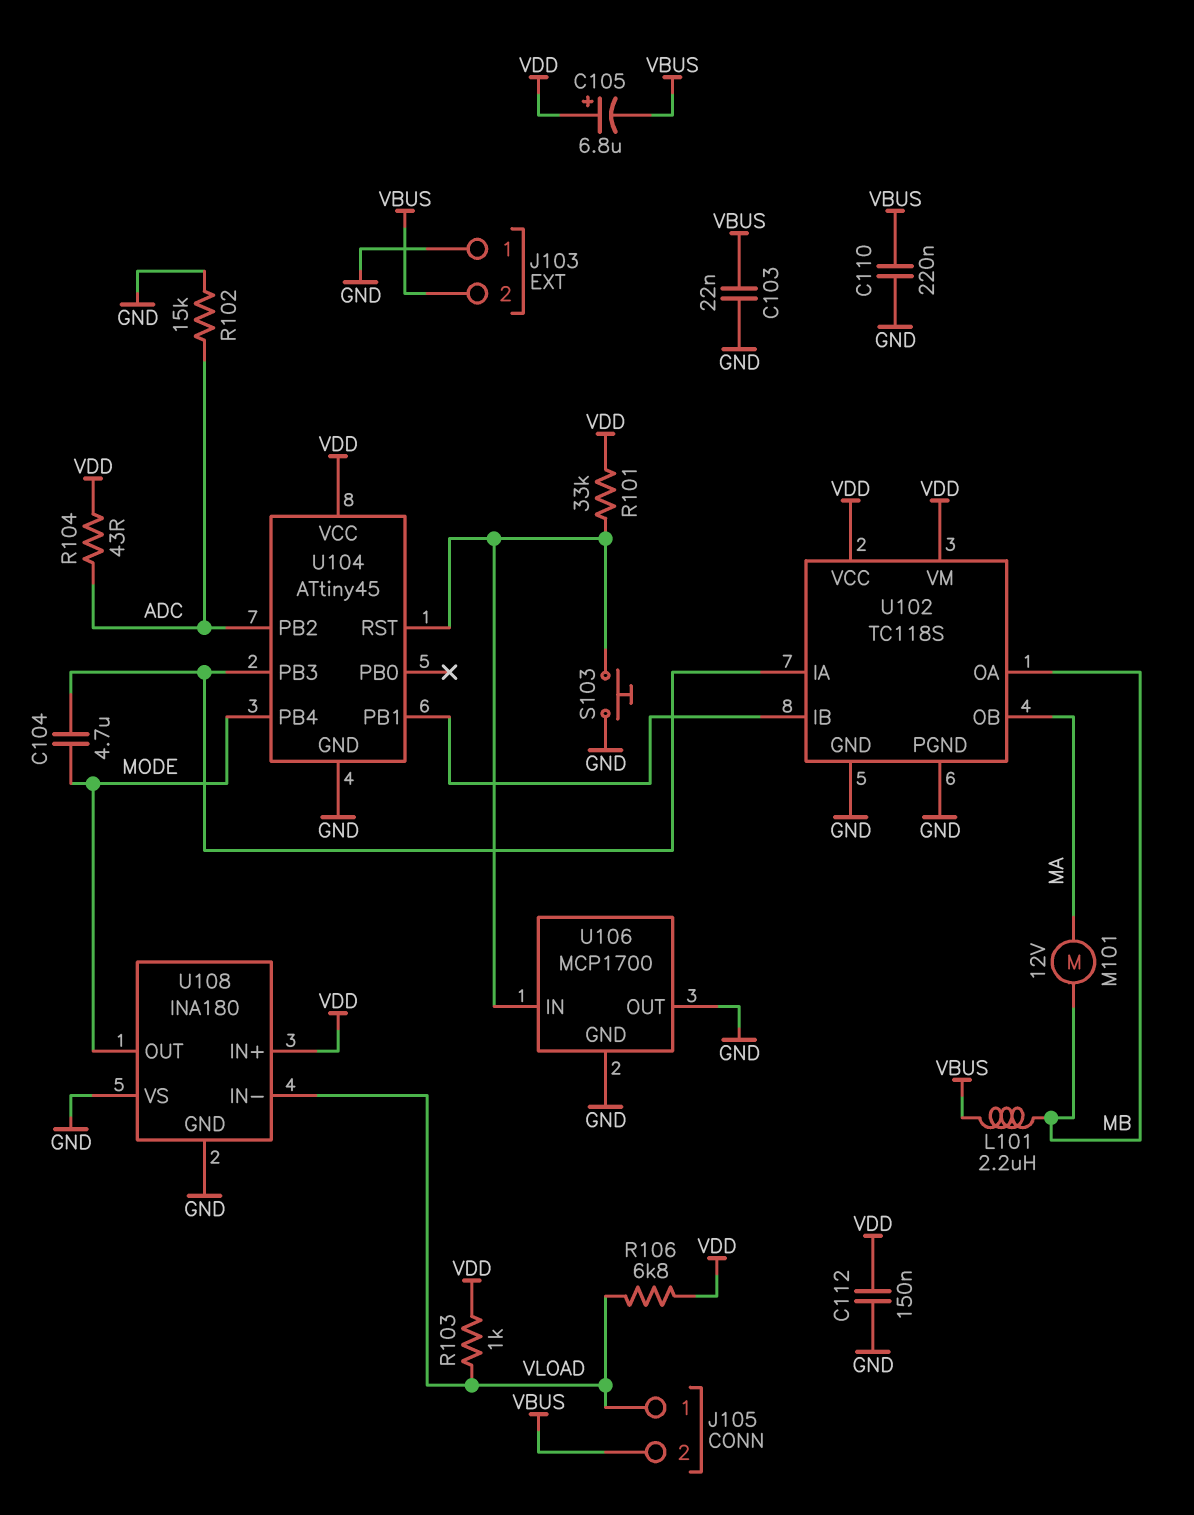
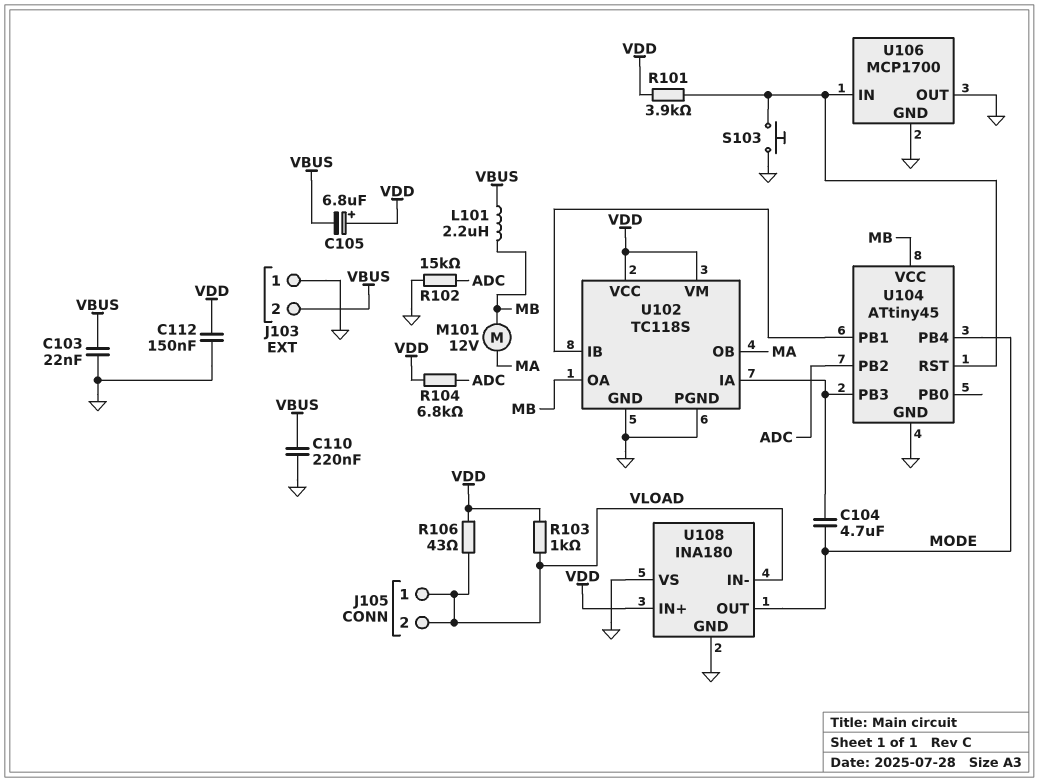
J105 pin 2: VBUS -> VLOAD
R101: 33k (U104/RST, VDD) -> 3.9k (U104/RST, VDD)
R104: 43 (ADC, VDD) -> 6.8k (ADC, VDD)
R106: 6.8k (VDD, VLOAD) -> 43 (VDD, VLOAD)
U104 pin VCC: VDD -> MB

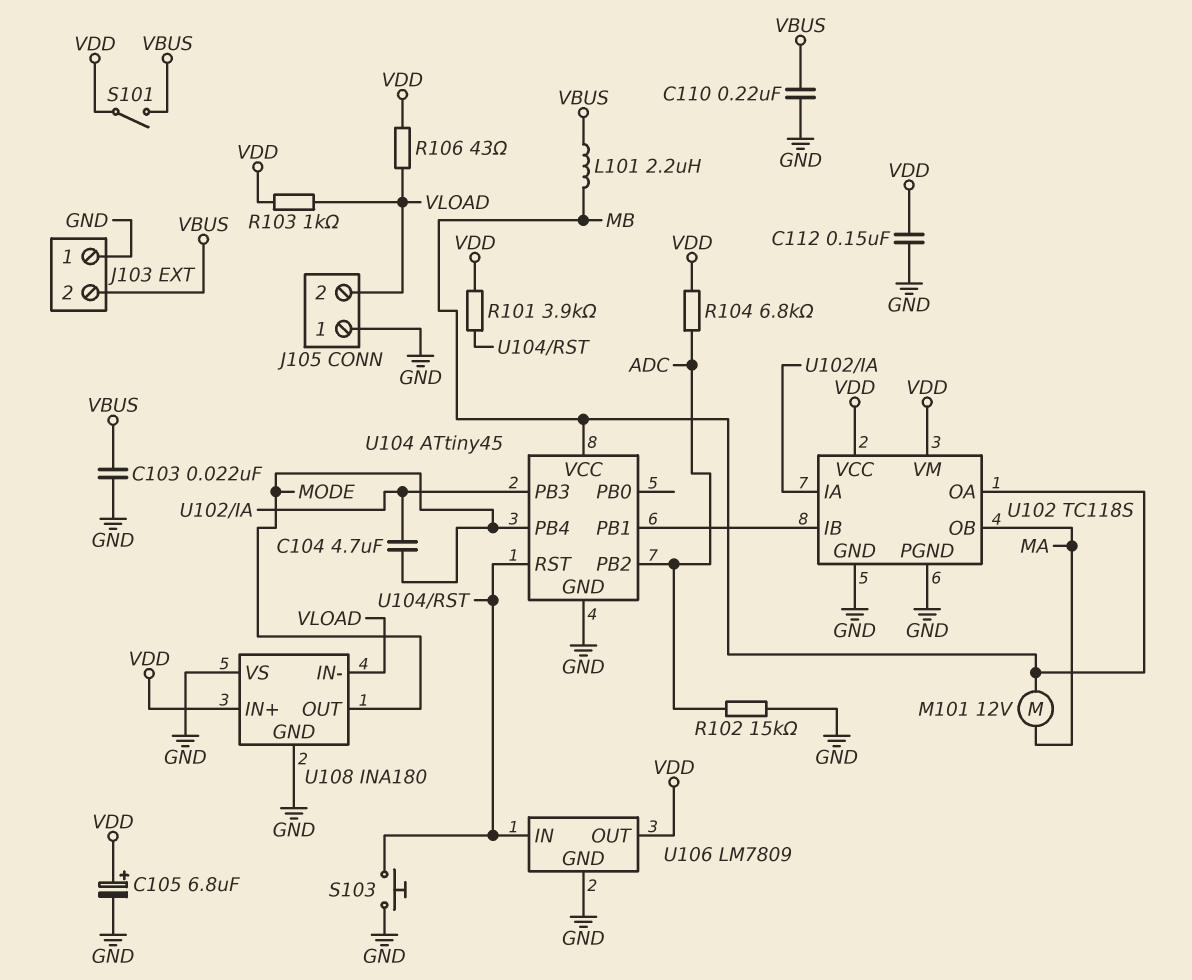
C105: 6.8uF (plus VDD, minus VBUS) -> 6.8uF (plus VDD, minus GND)
J105 pin 1: VLOAD -> GND
S101: none -> switch (VBUS, VDD)
U106: MCP1700 -> LM7809
U106 pin OUT: GND -> VDD

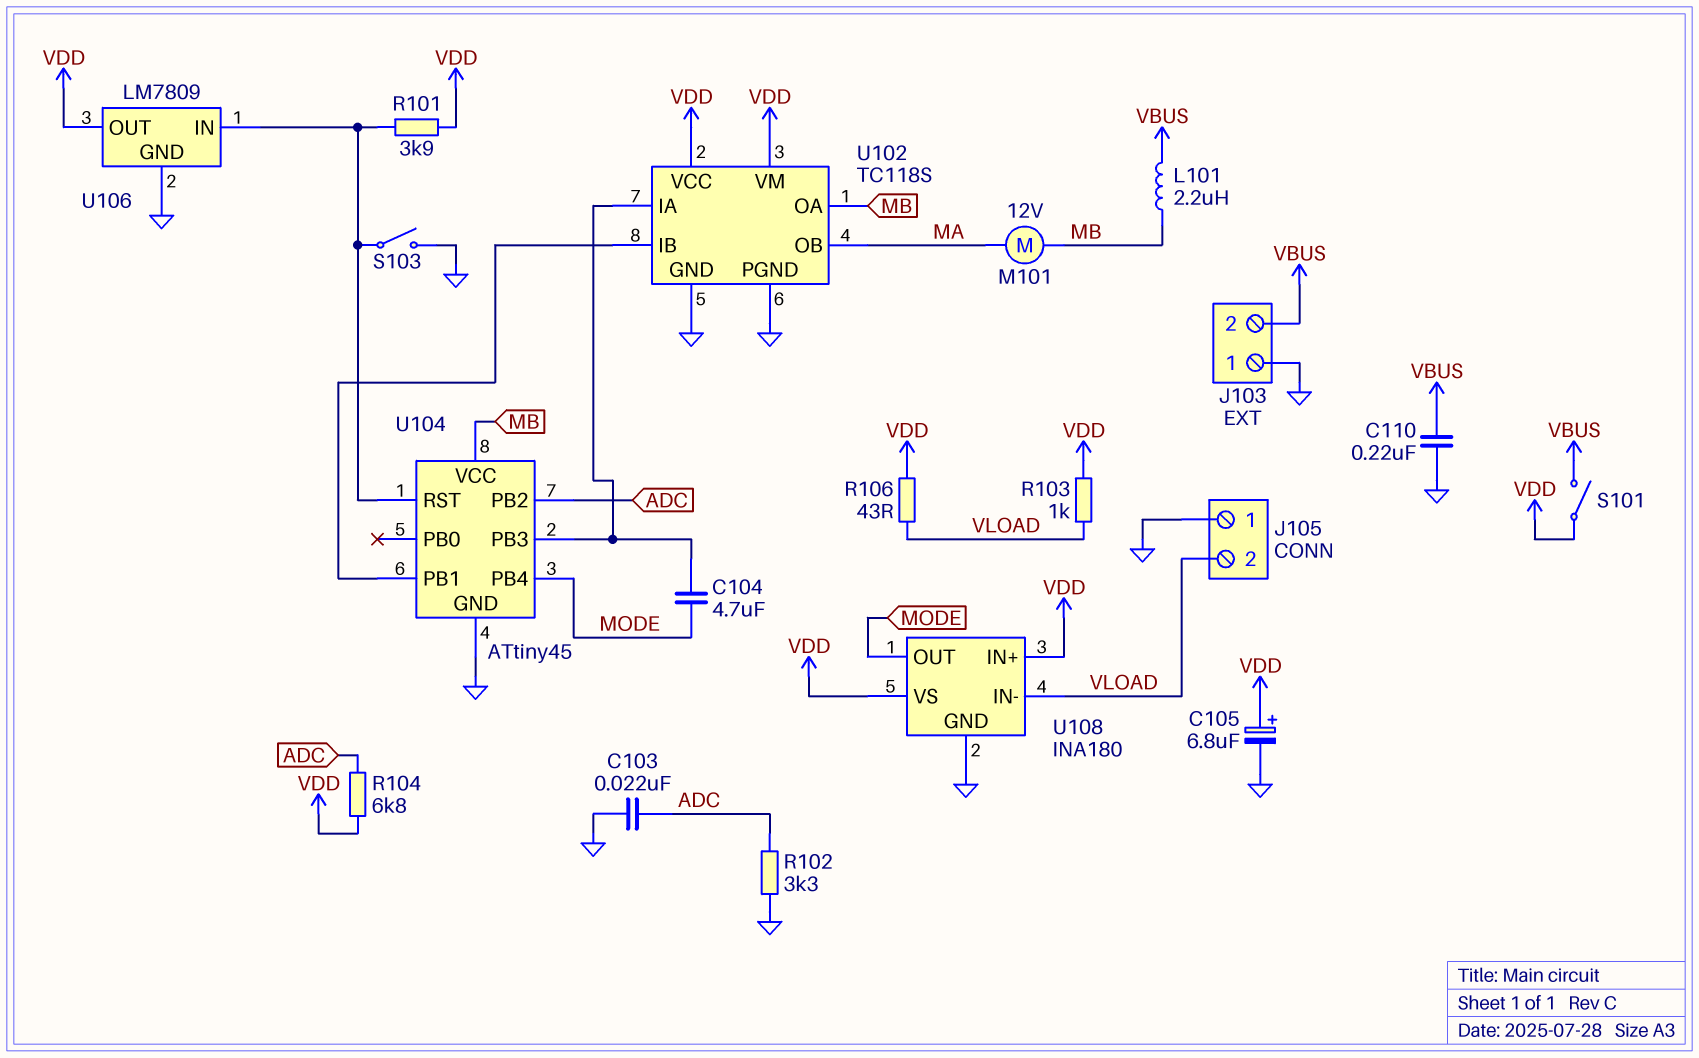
C103: 22nF (GND, VBUS) -> 22nF (ADC, GND)
C112: 150nF (GND, VDD) -> none
R102: 15k (ADC, GND) -> 3.3k (ADC, GND)
S103: button (GND, U104/RST) -> switch (GND, U104/RST)
U108 pin VS: GND -> VDD

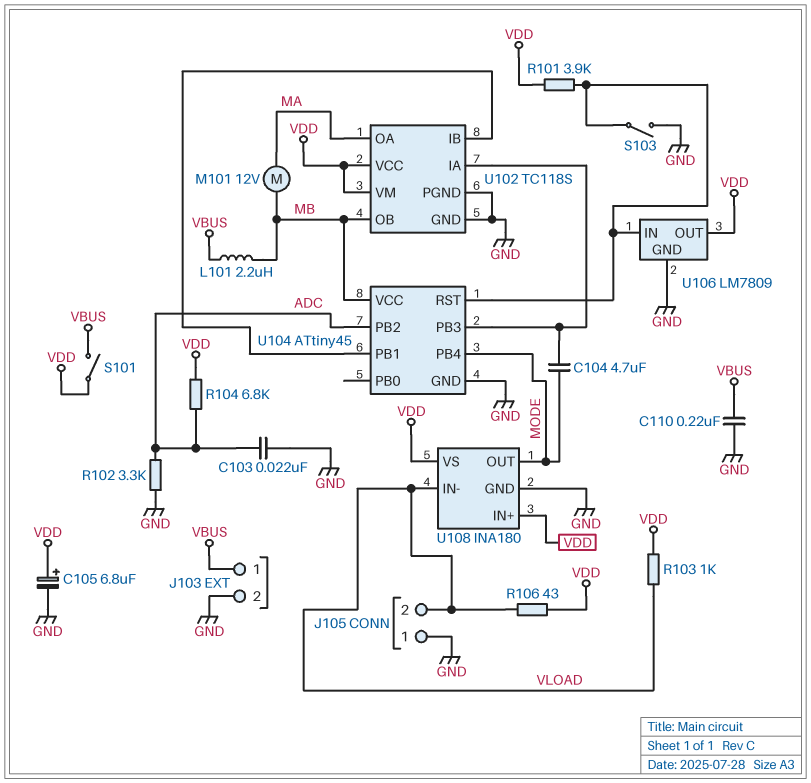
J103 pin 1: GND -> VBUS
J103 pin 2: VBUS -> GND
U102 pin OA: MB -> MA
U102 pin OB: MA -> MB

